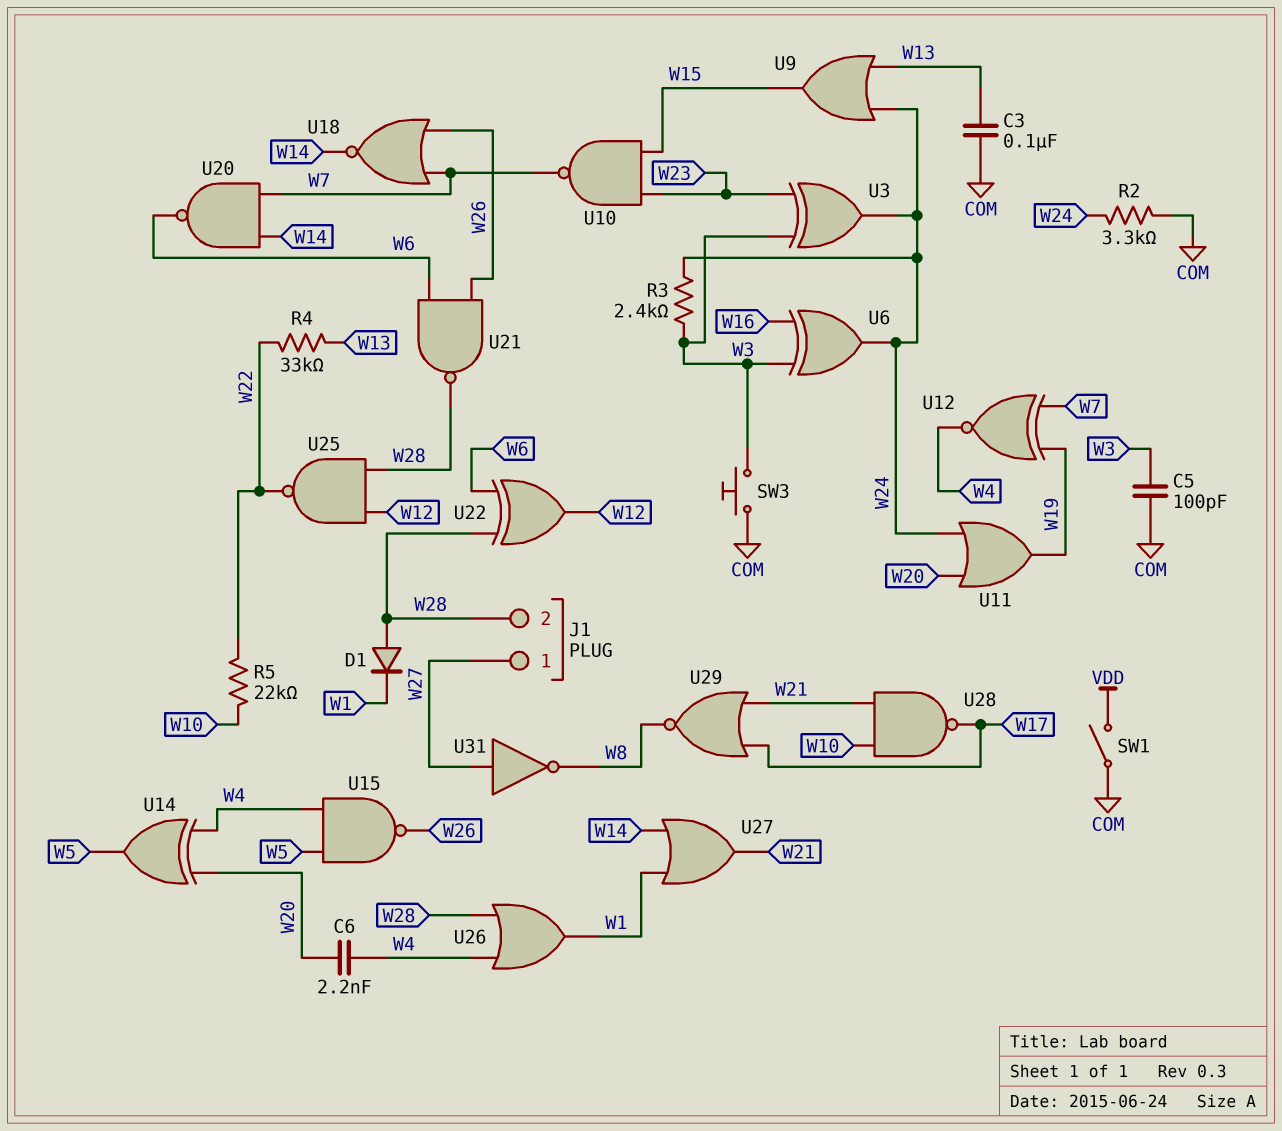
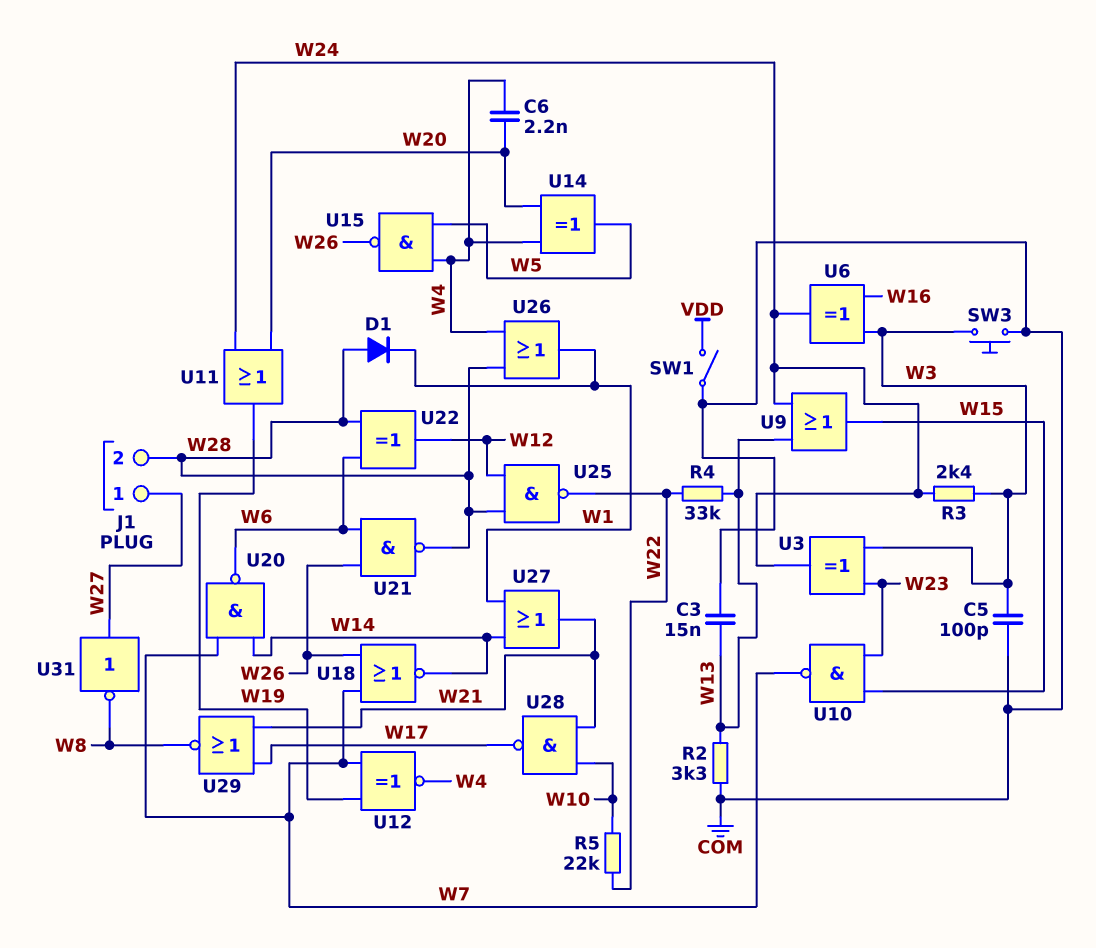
C3: 100nF (COM, W13) -> 15nF (COM, W13)
R2: 3.3k (COM, W24) -> 3.3k (COM, W13)

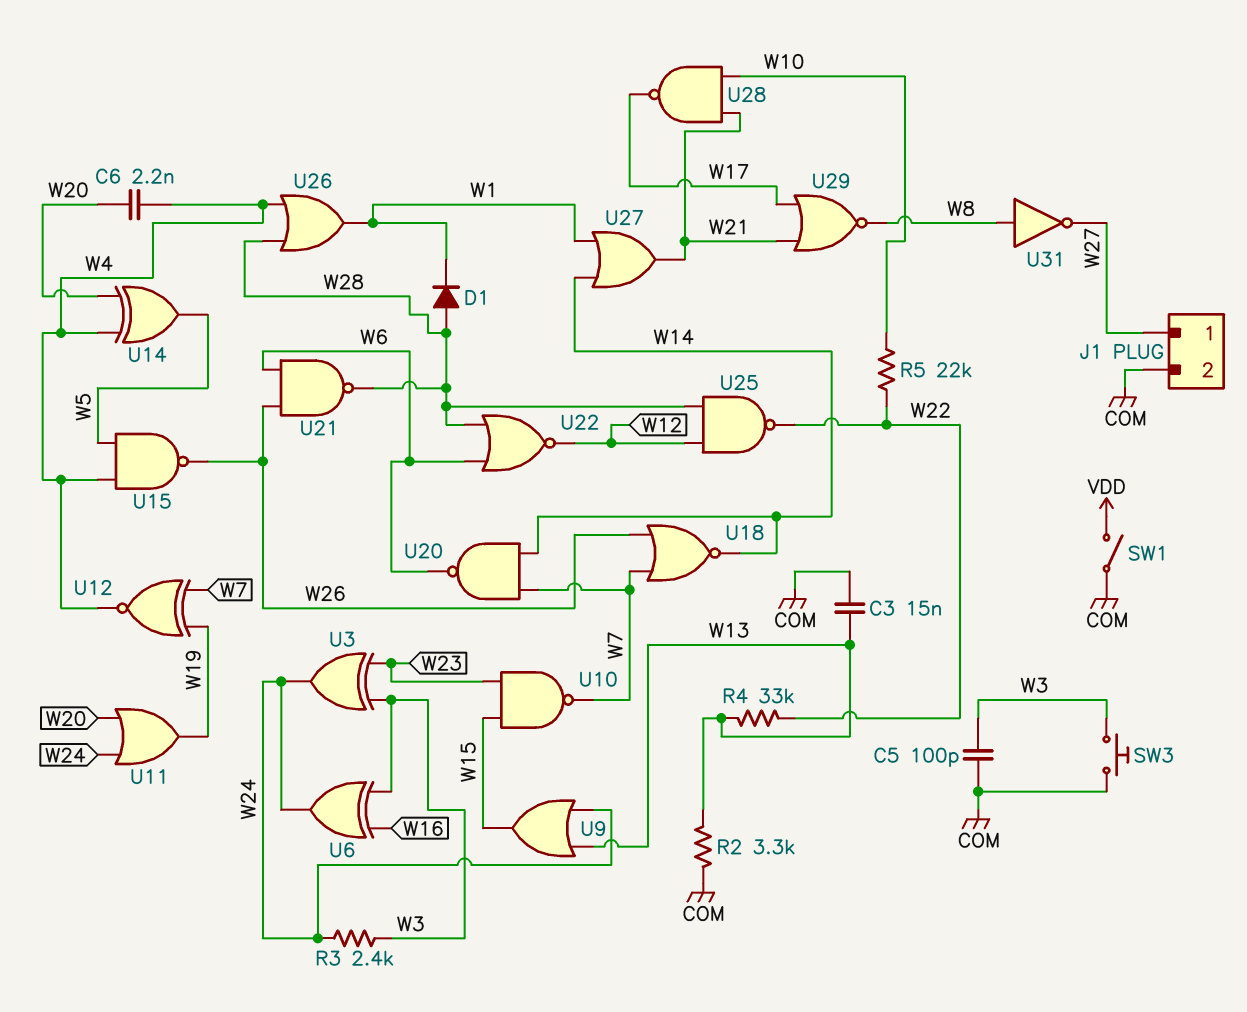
J1 pin 2: W28 -> COM
U22: XOR (in W6, in W28, out W12) -> NOR (in W6, in W28, out W12)
U31: NOT (in W27, out W8) -> NOT (in W8, out W27)

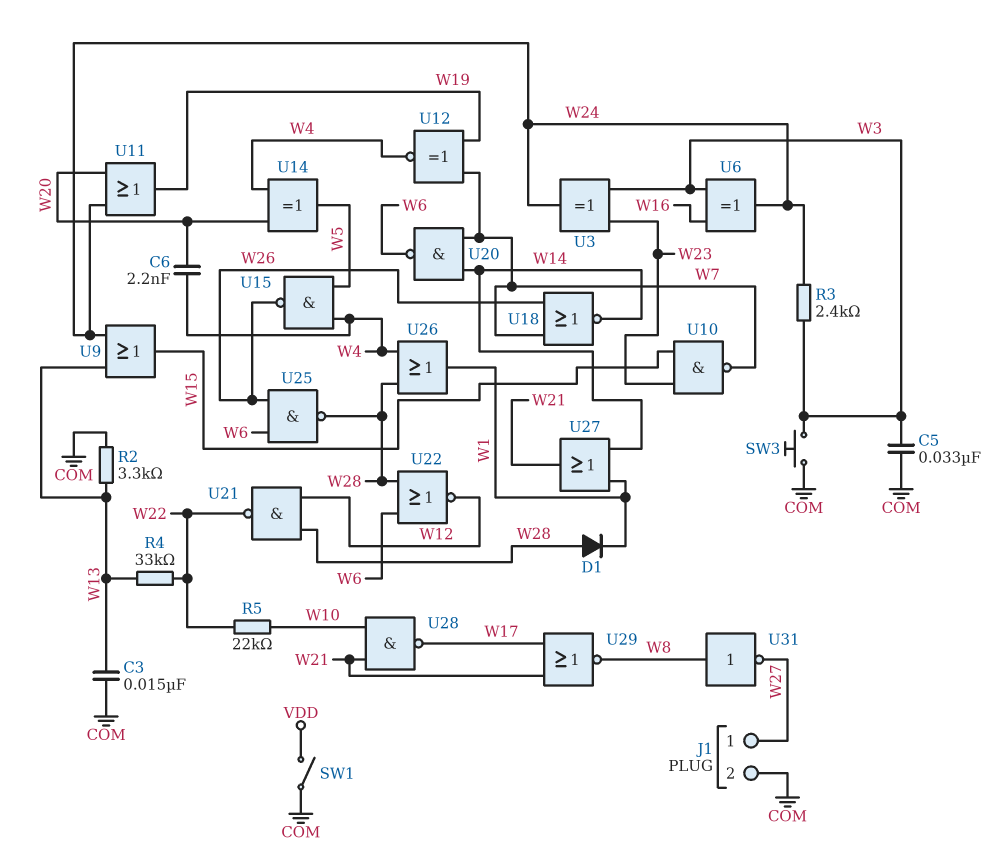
C5: 100pF (COM, W3) -> 33nF (COM, W3)
U21: NAND (in W6, in W26, out W28) -> NAND (in W12, in W28, out W22)
U25: NAND (in W12, in W28, out W22) -> NAND (in W6, in W26, out W28)

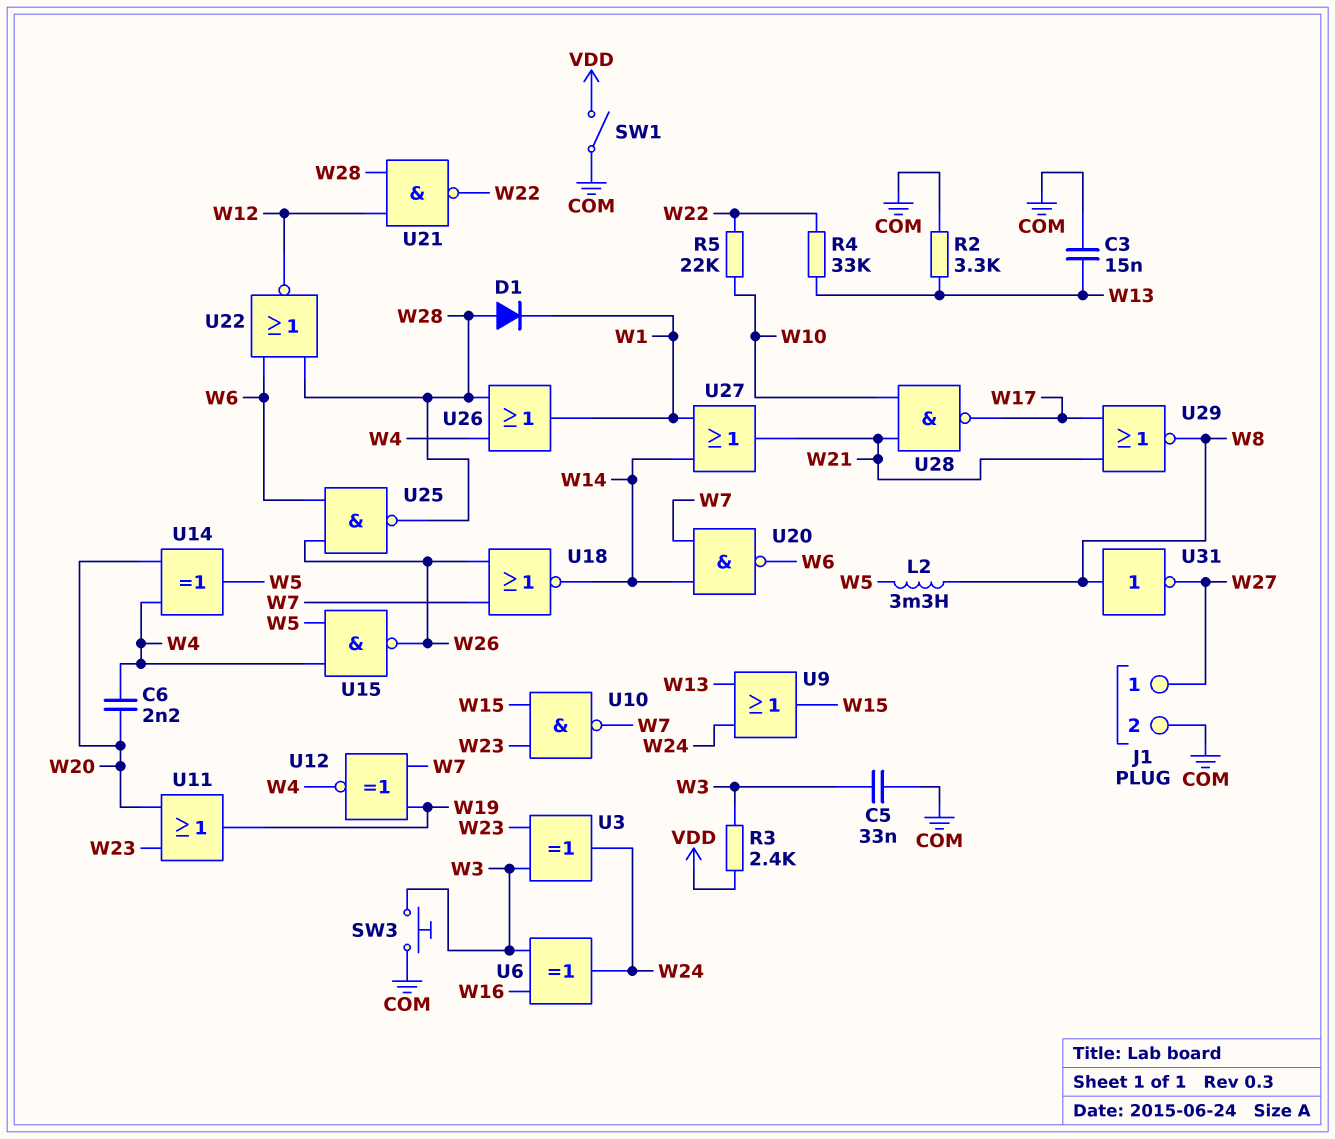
L2: none -> 3.3mH (W5, W8)
R3: 2.4k (W3, W24) -> 2.4k (VDD, W3)
U11: OR (in W20, in W24, out W19) -> OR (in W20, in W23, out W19)

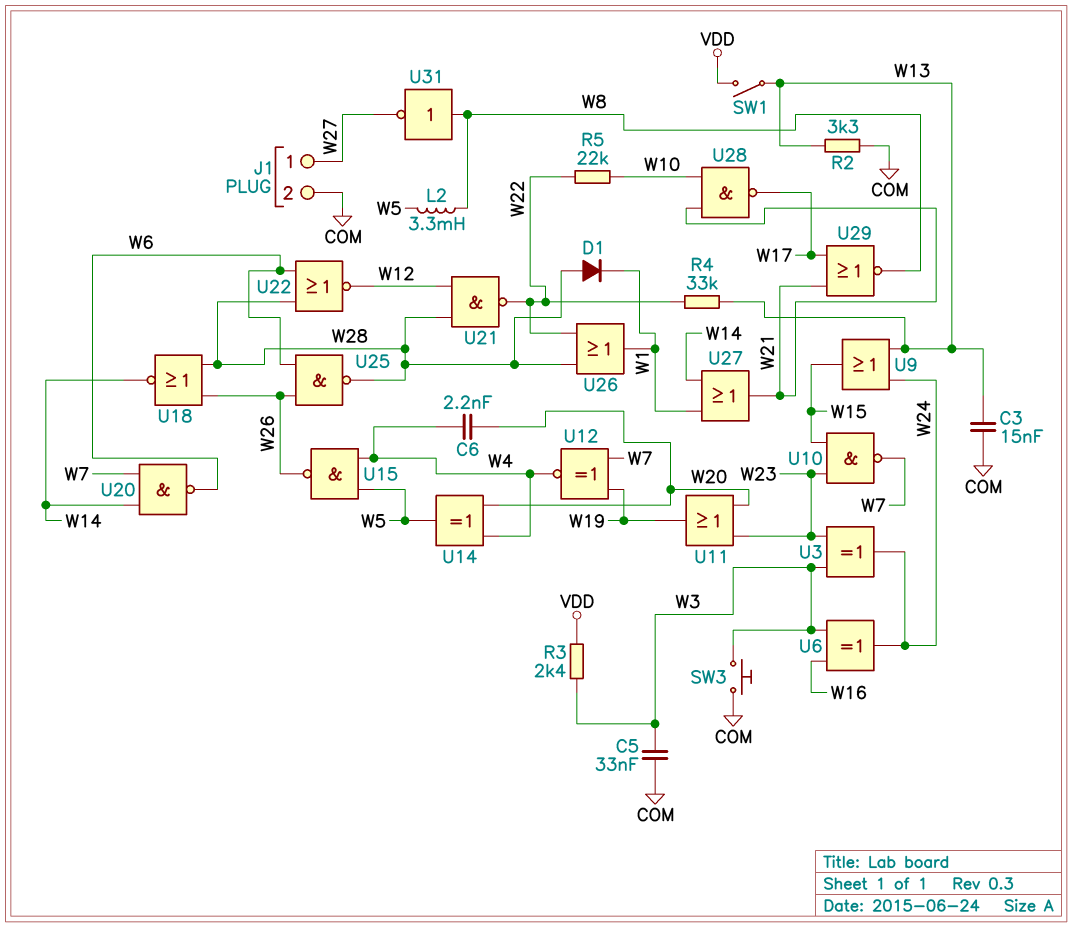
SW1: switch (COM, VDD) -> switch (VDD, W13)
U18: NOR (in W7, in W26, out W14) -> NOR (in W26, in W28, out W14)
U26: OR (in W4, in W28, out W1) -> OR (in W22, in W28, out W1)

